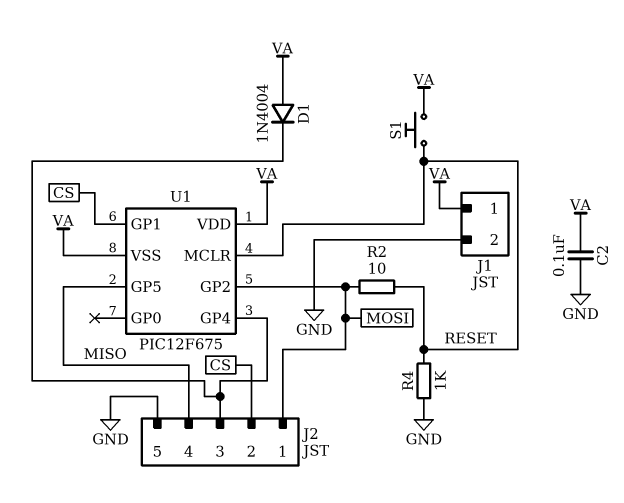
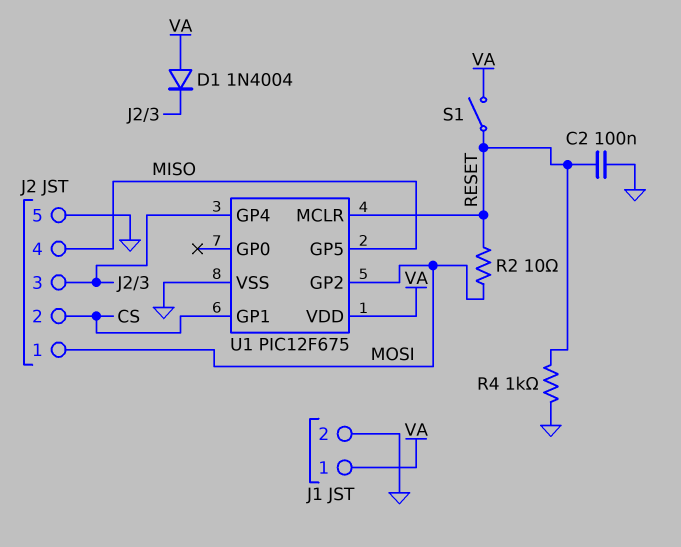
C2: 100nF (GND, VA) -> 100nF (GND, RESET)
S1: button (RESET, VA) -> switch (RESET, VA)
U1 pin VSS: VA -> GND

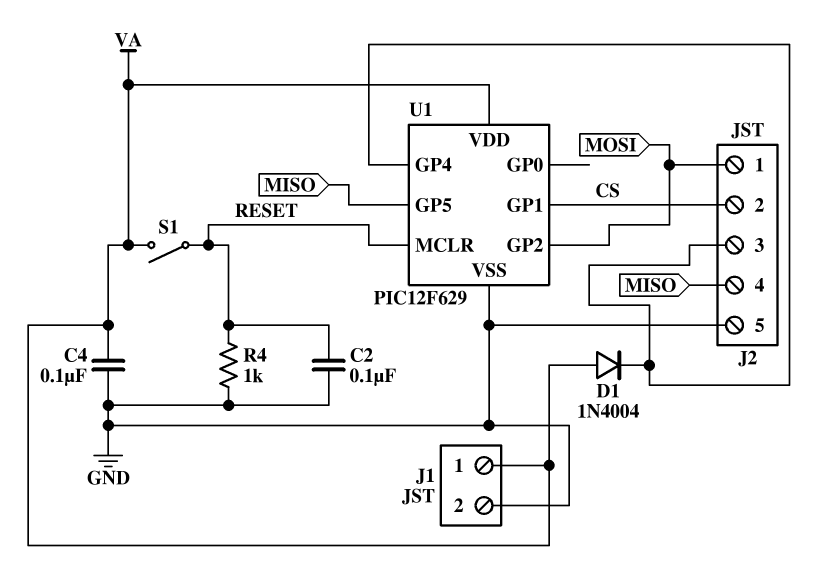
C4: none -> 100nF (GND, VA)
R2: 10 (MOSI, RESET) -> none
U1: PIC12F675 -> PIC12F629

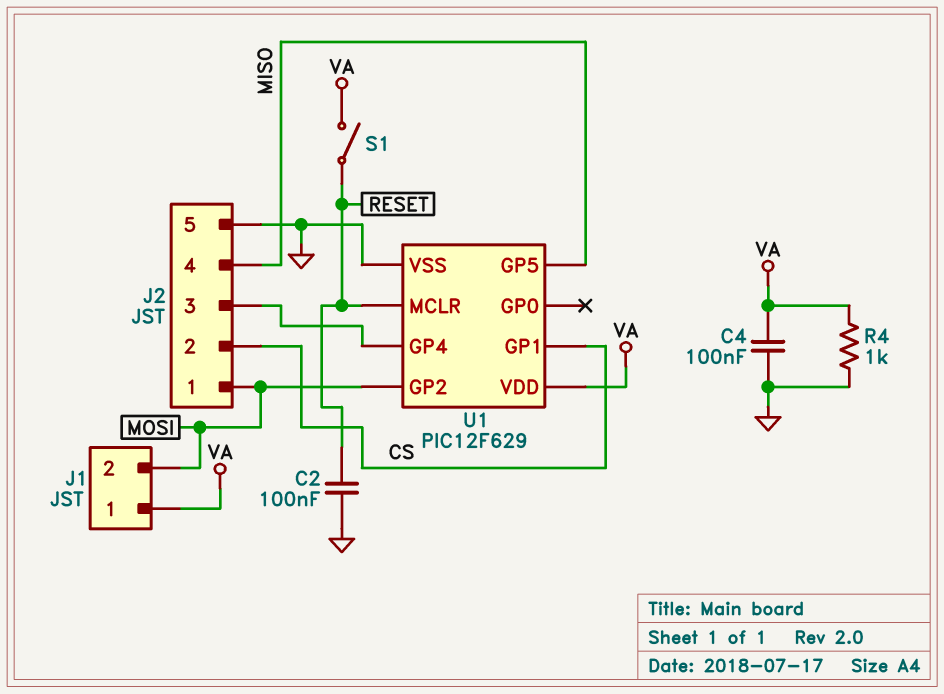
D1: diode 1N4004 (A VA, K J2/3) -> none
J1 pin 2: GND -> MOSI
R4: 1k (GND, RESET) -> 1k (GND, VA)

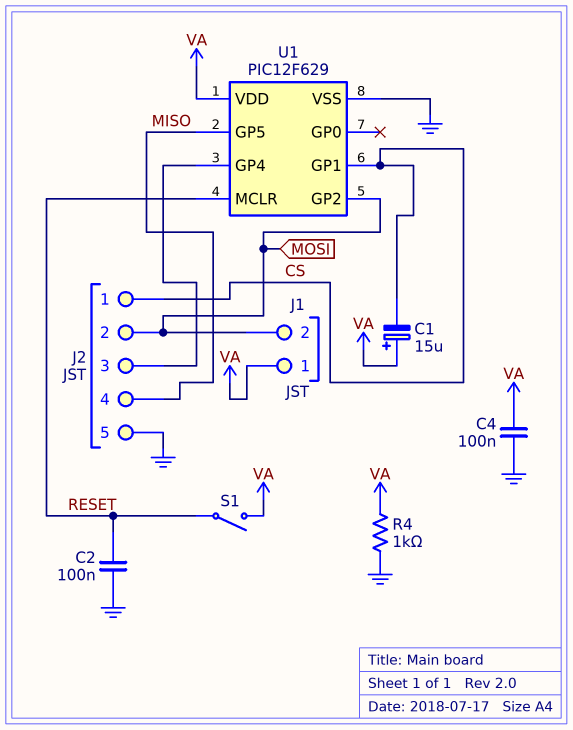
C1: none -> 15uF (plus VA, minus CS)
J2 pin 1: MOSI -> CS
J2 pin 2: CS -> MOSI

